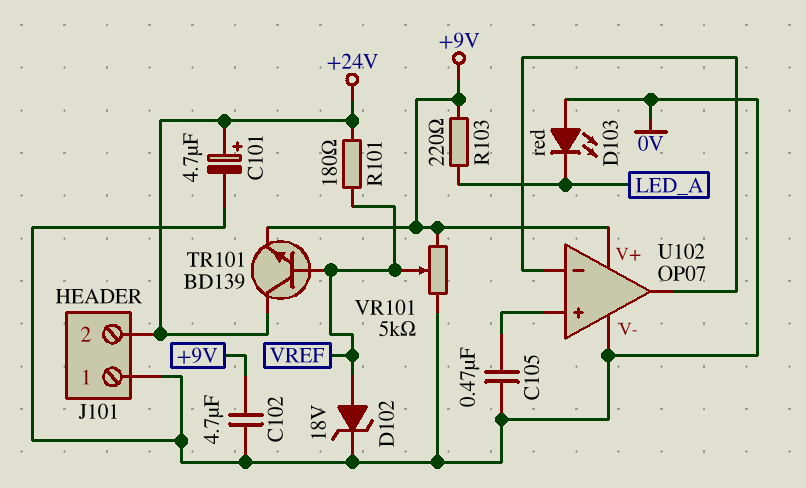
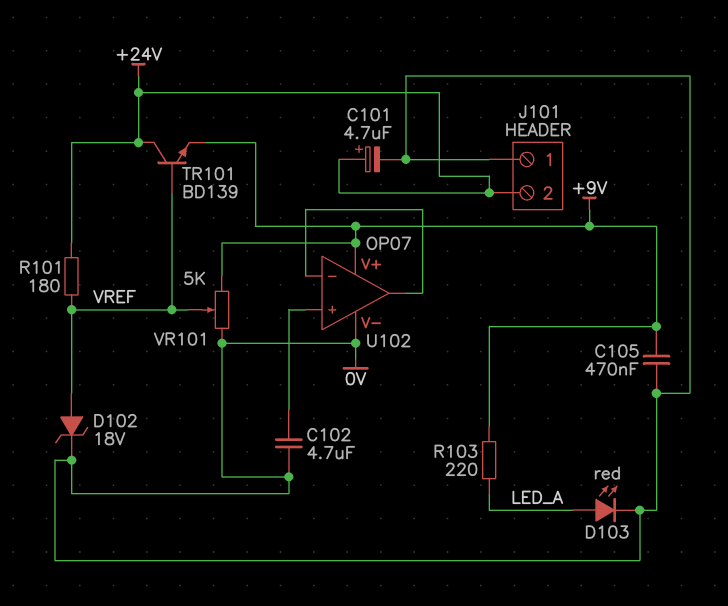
C102: 4.7uF (+9V, 0V) -> 4.7uF (0V, U102/in+)
C105: 470nF (0V, U102/in+) -> 470nF (+9V, 0V)
D103: LED red (A 0V, K LED_A) -> LED red (A LED_A, K 0V)

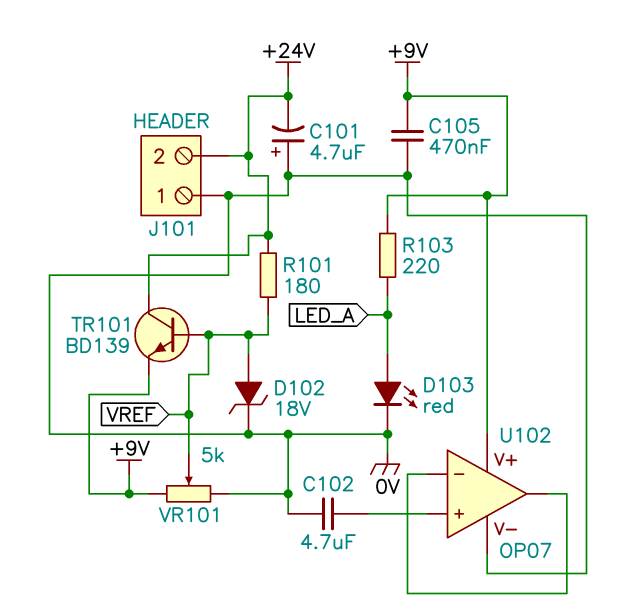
C101: 4.7uF (plus +24V, minus 0V) -> 4.7uF (plus 0V, minus +24V)

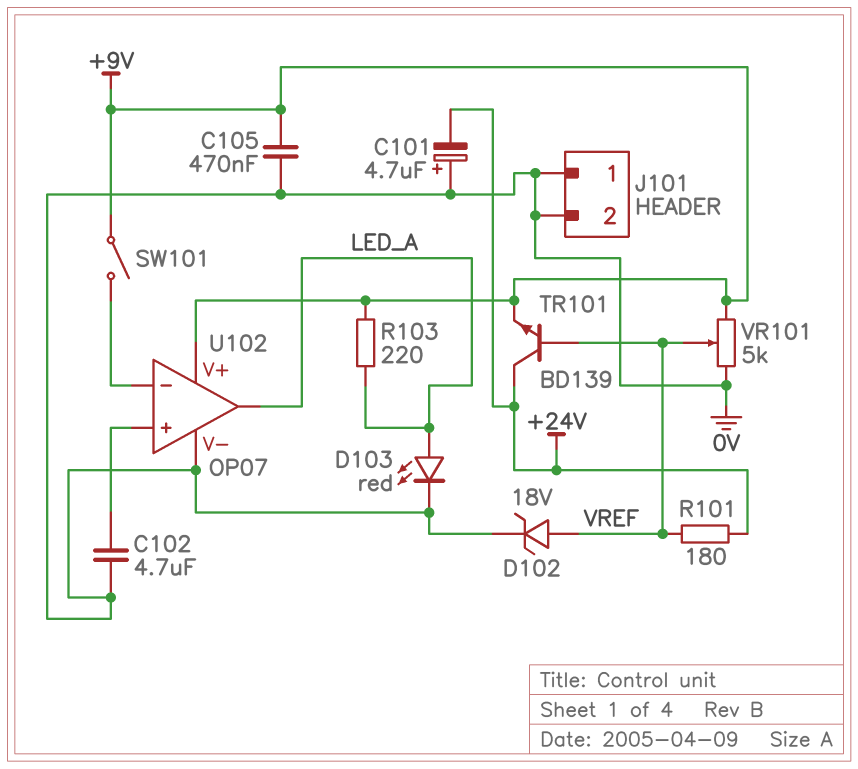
J101 pin 2: +24V -> 0V
SW101: none -> switch (+9V, U102/in-)
U102 pin out: U102/in- -> LED_A

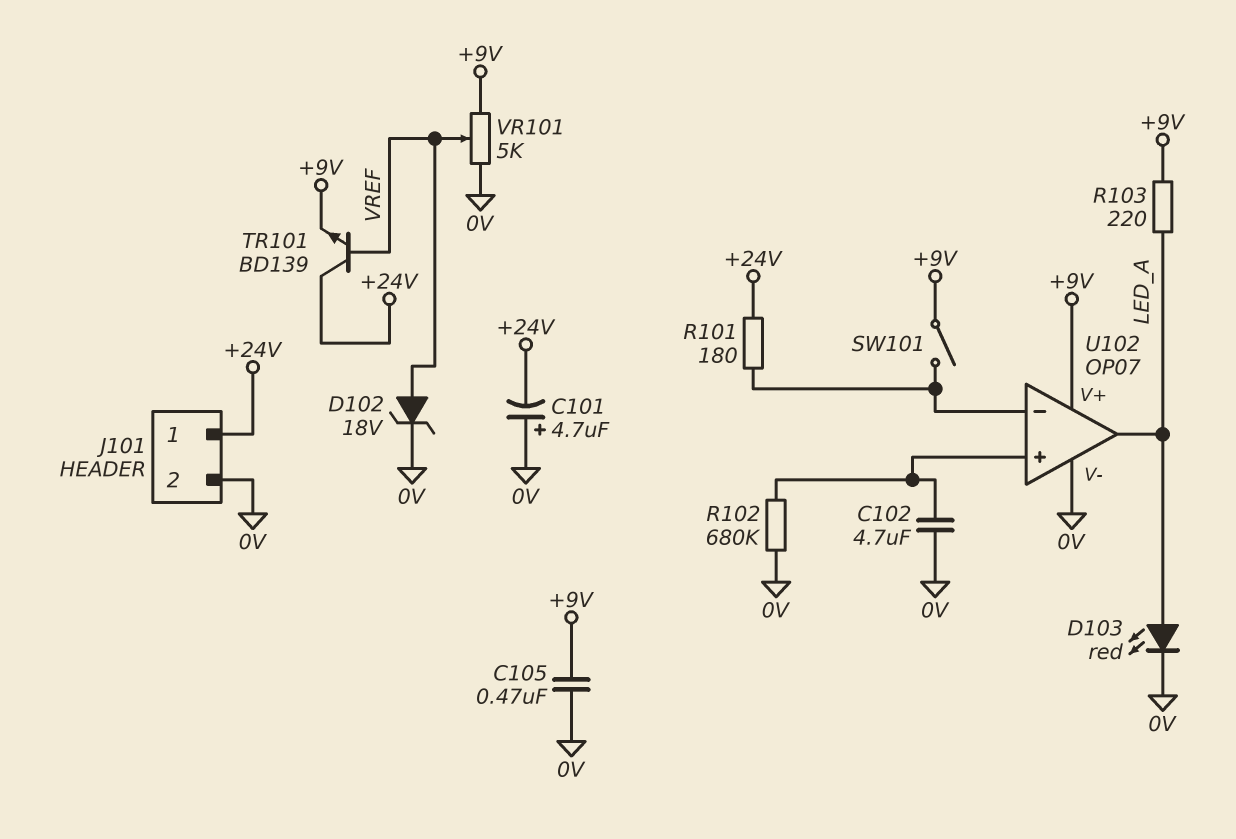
J101 pin 1: 0V -> +24V
R101: 180 (+24V, VREF) -> 180 (+24V, U102/in-)
R102: none -> 680k (0V, U102/in+)

